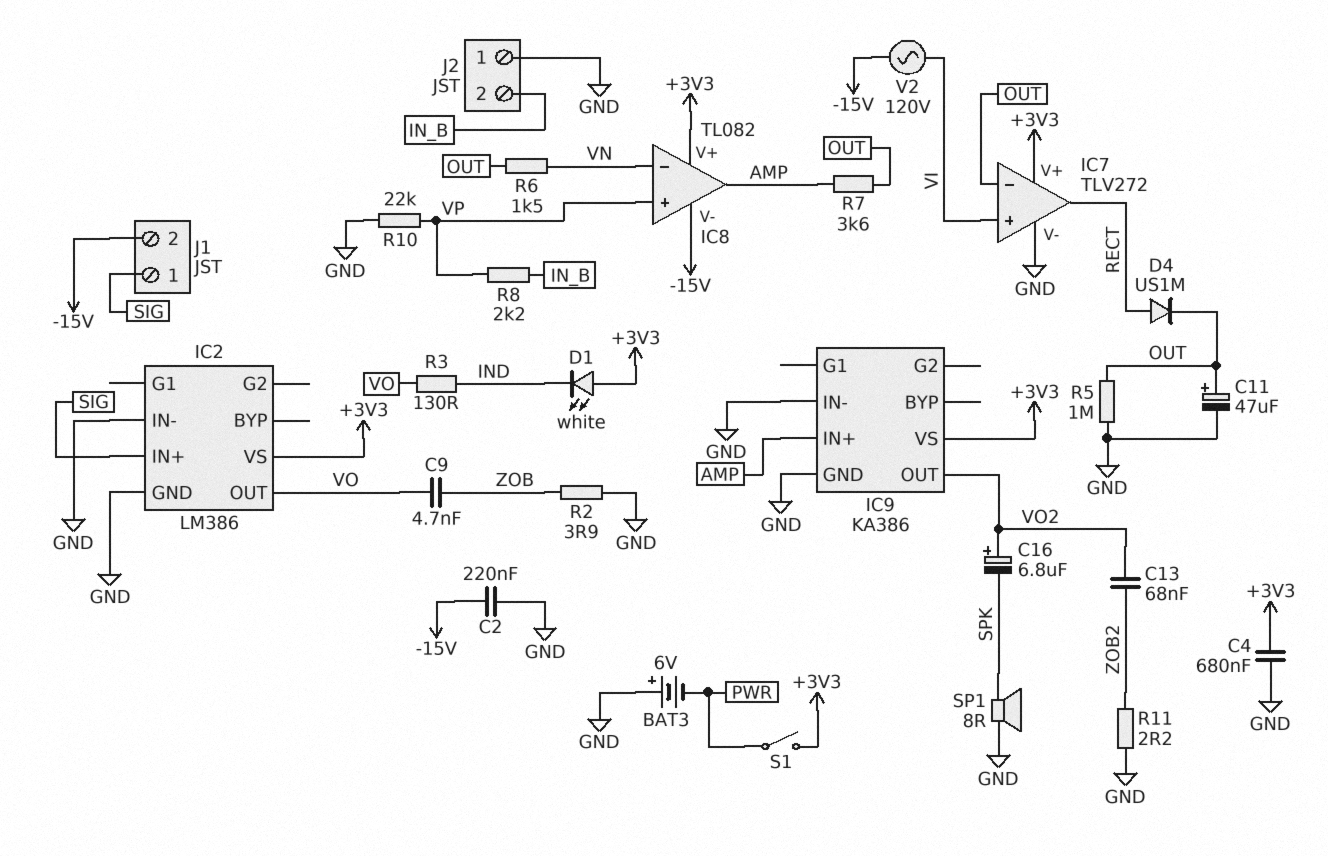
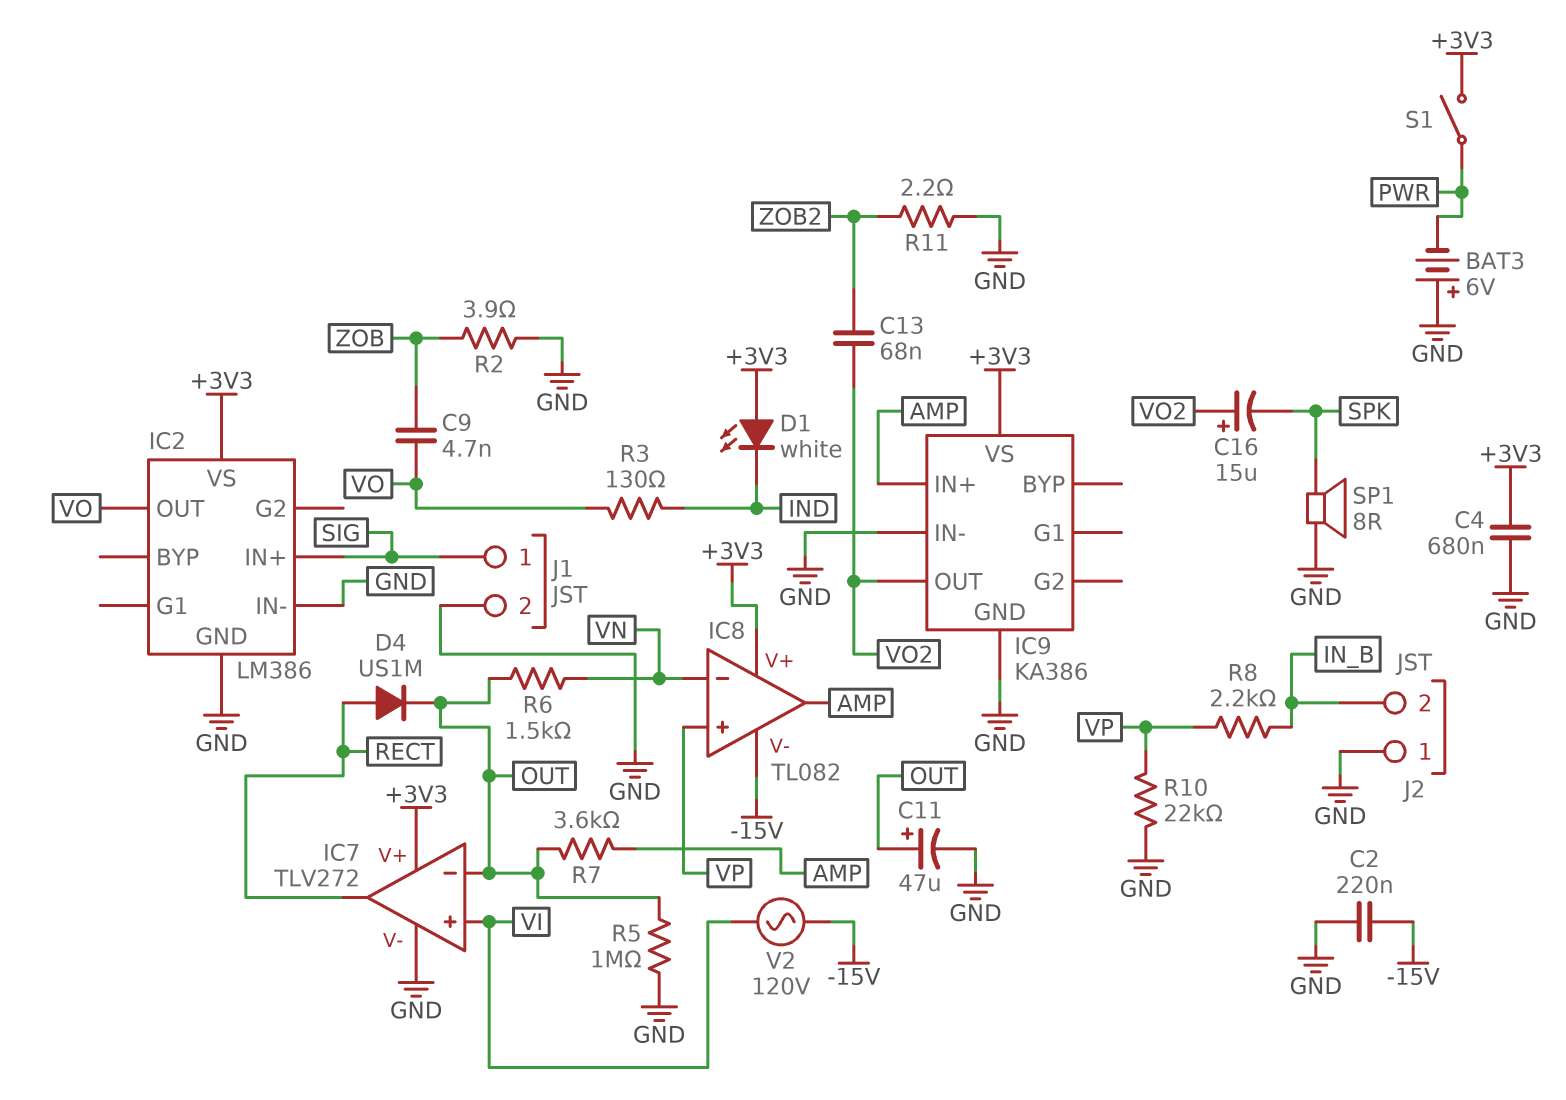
C16: 6.8uF (plus VO2, minus SPK) -> 15uF (plus VO2, minus SPK)
J1 pin 2: -15V -> GND

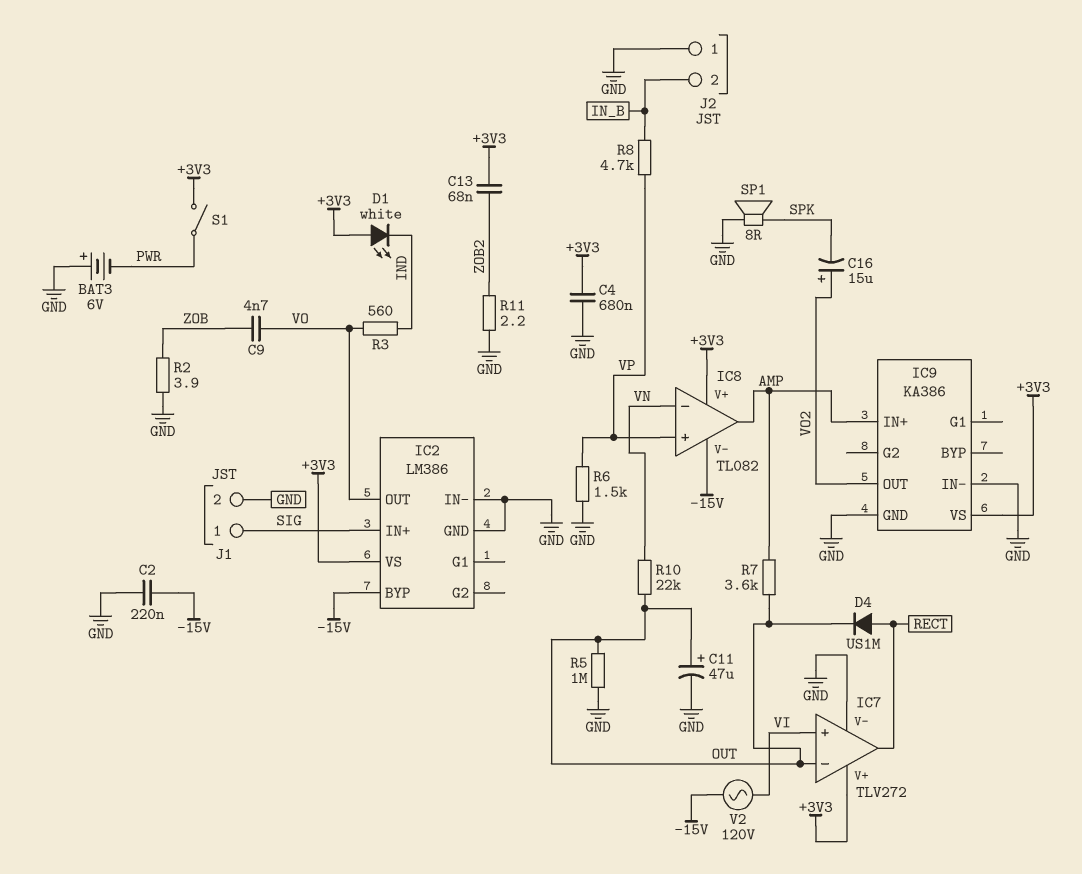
C13: 68nF (VO2, ZOB2) -> 68nF (+3V3, ZOB2)
IC2 pin BYP: none -> -15V
R3: 130 (IND, VO) -> 560 (IND, VO)
R6: 1.5k (OUT, VN) -> 1.5k (GND, VP)
R8: 2.2k (IN_B, VP) -> 4.7k (IN_B, VP)
R10: 22k (GND, VP) -> 22k (OUT, VN)

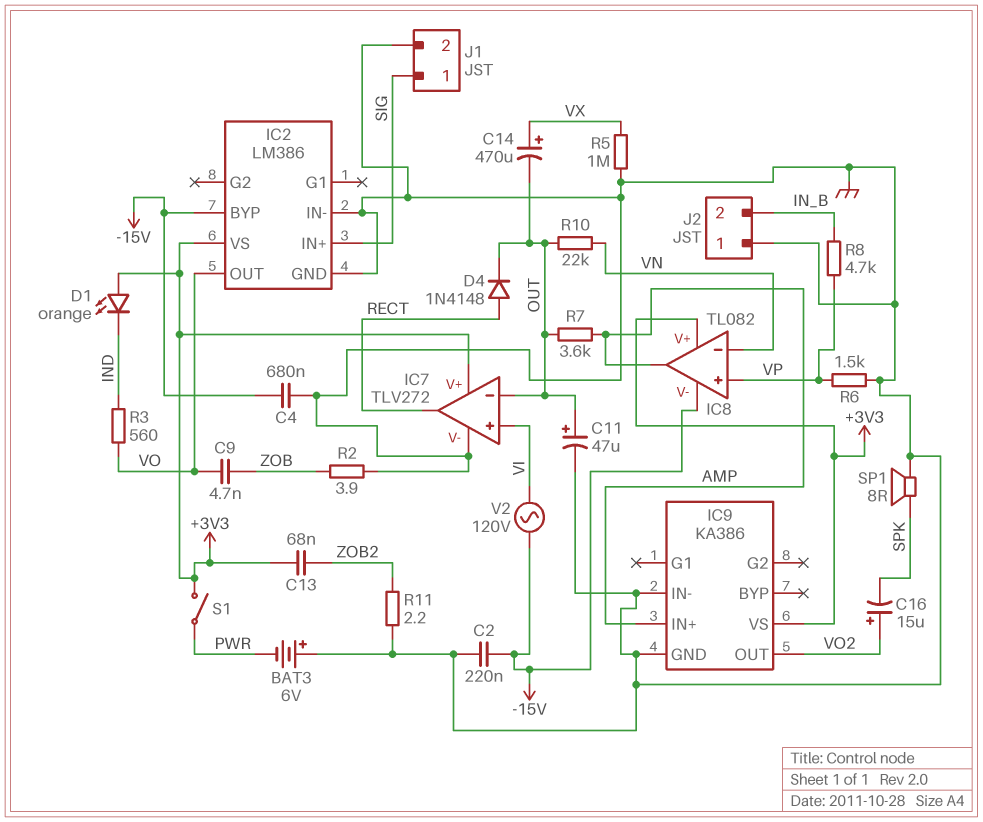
C4: 680nF (+3V3, GND) -> 680nF (-15V, GND)
C14: none -> 470uF (plus VX, minus OUT)
D1: LED white (A +3V3, K IND) -> LED orange (A +3V3, K IND)
D4: diode US1M (A RECT, K OUT) -> diode 1N4148 (A RECT, K OUT)
R5: 1M (GND, OUT) -> 1M (GND, VX)

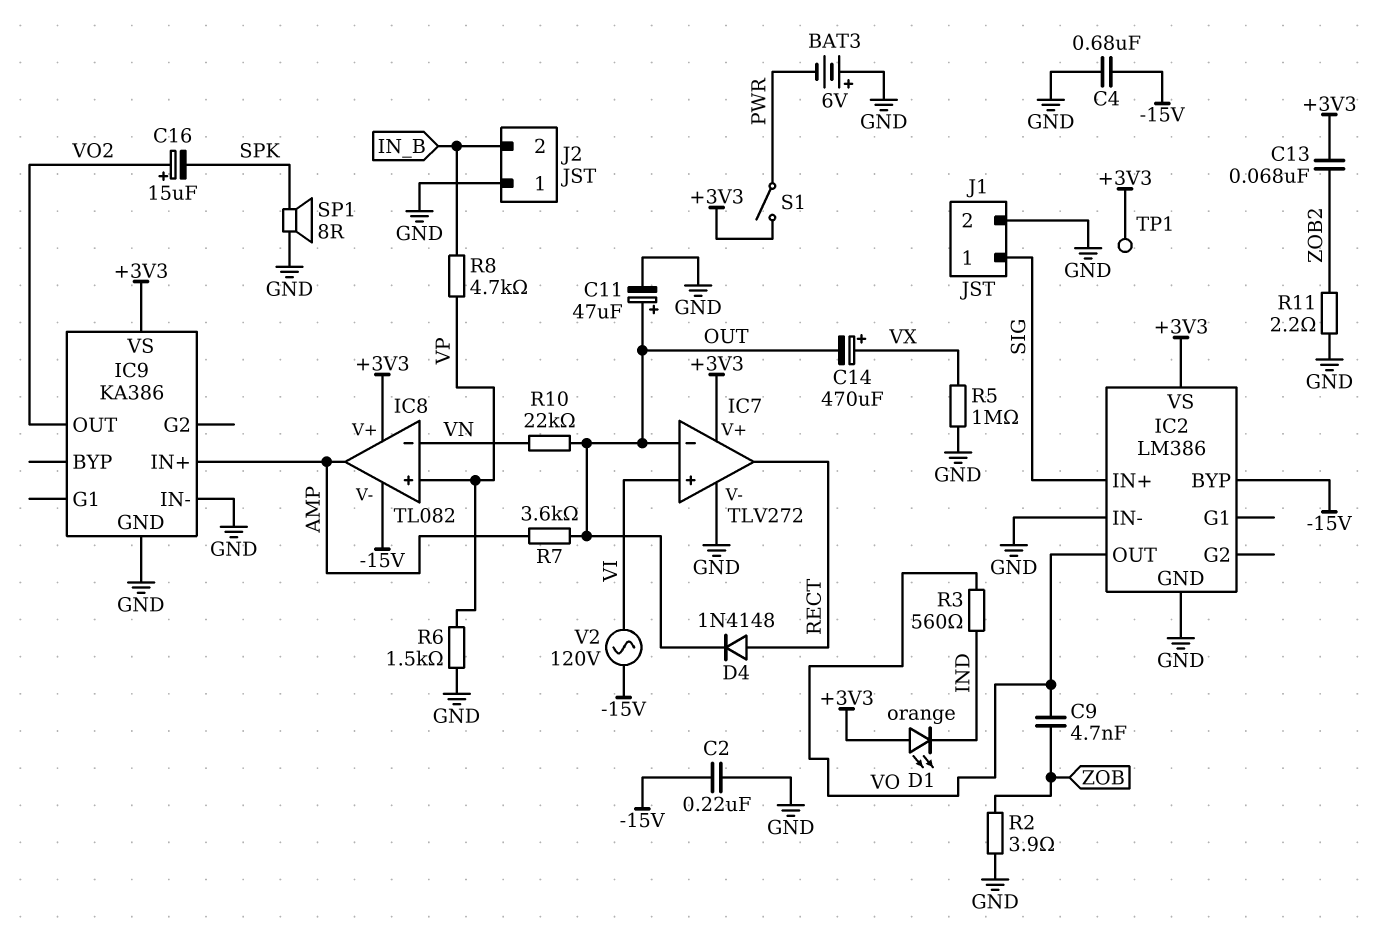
TP1: none -> test point (+3V3)

